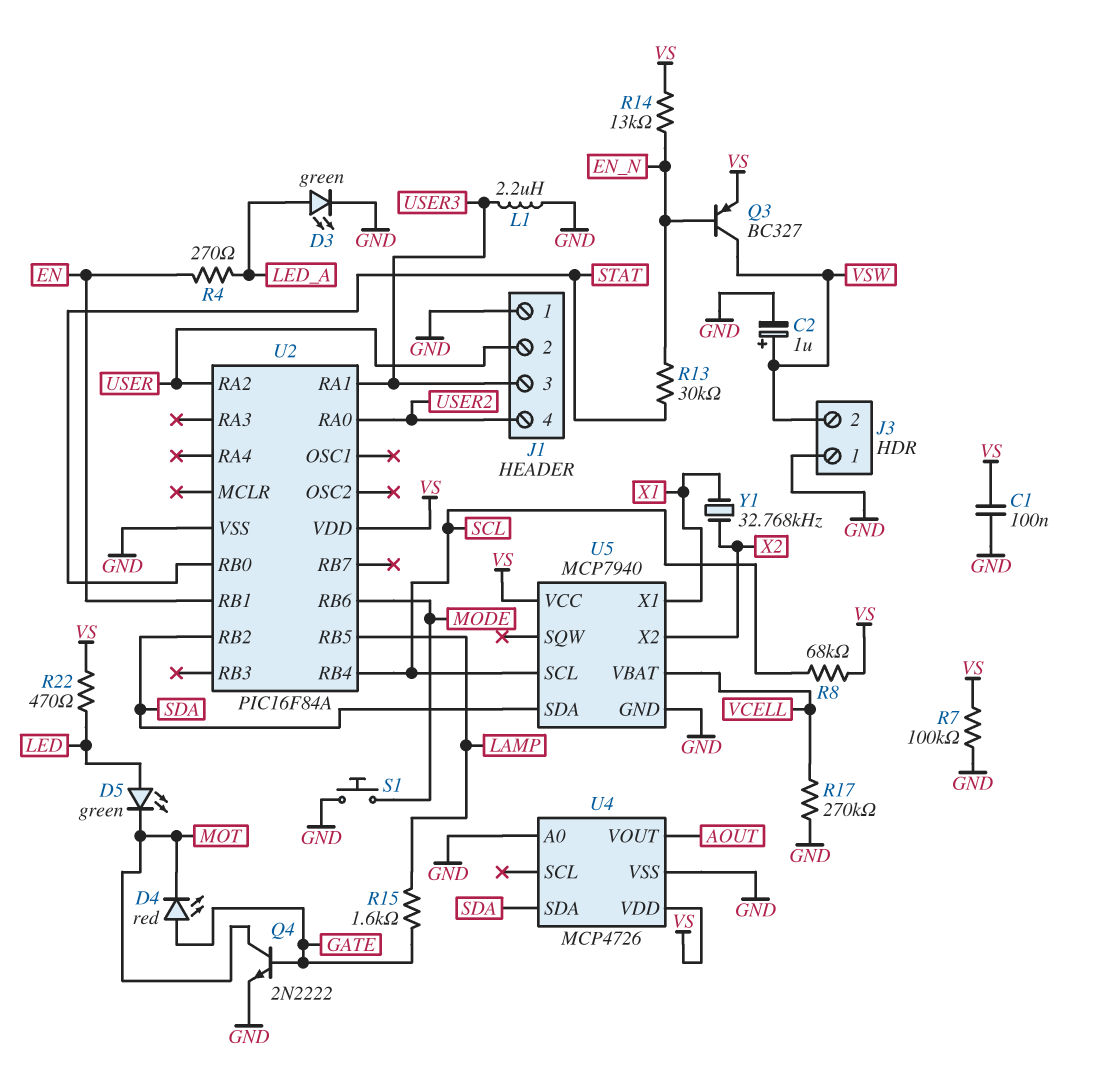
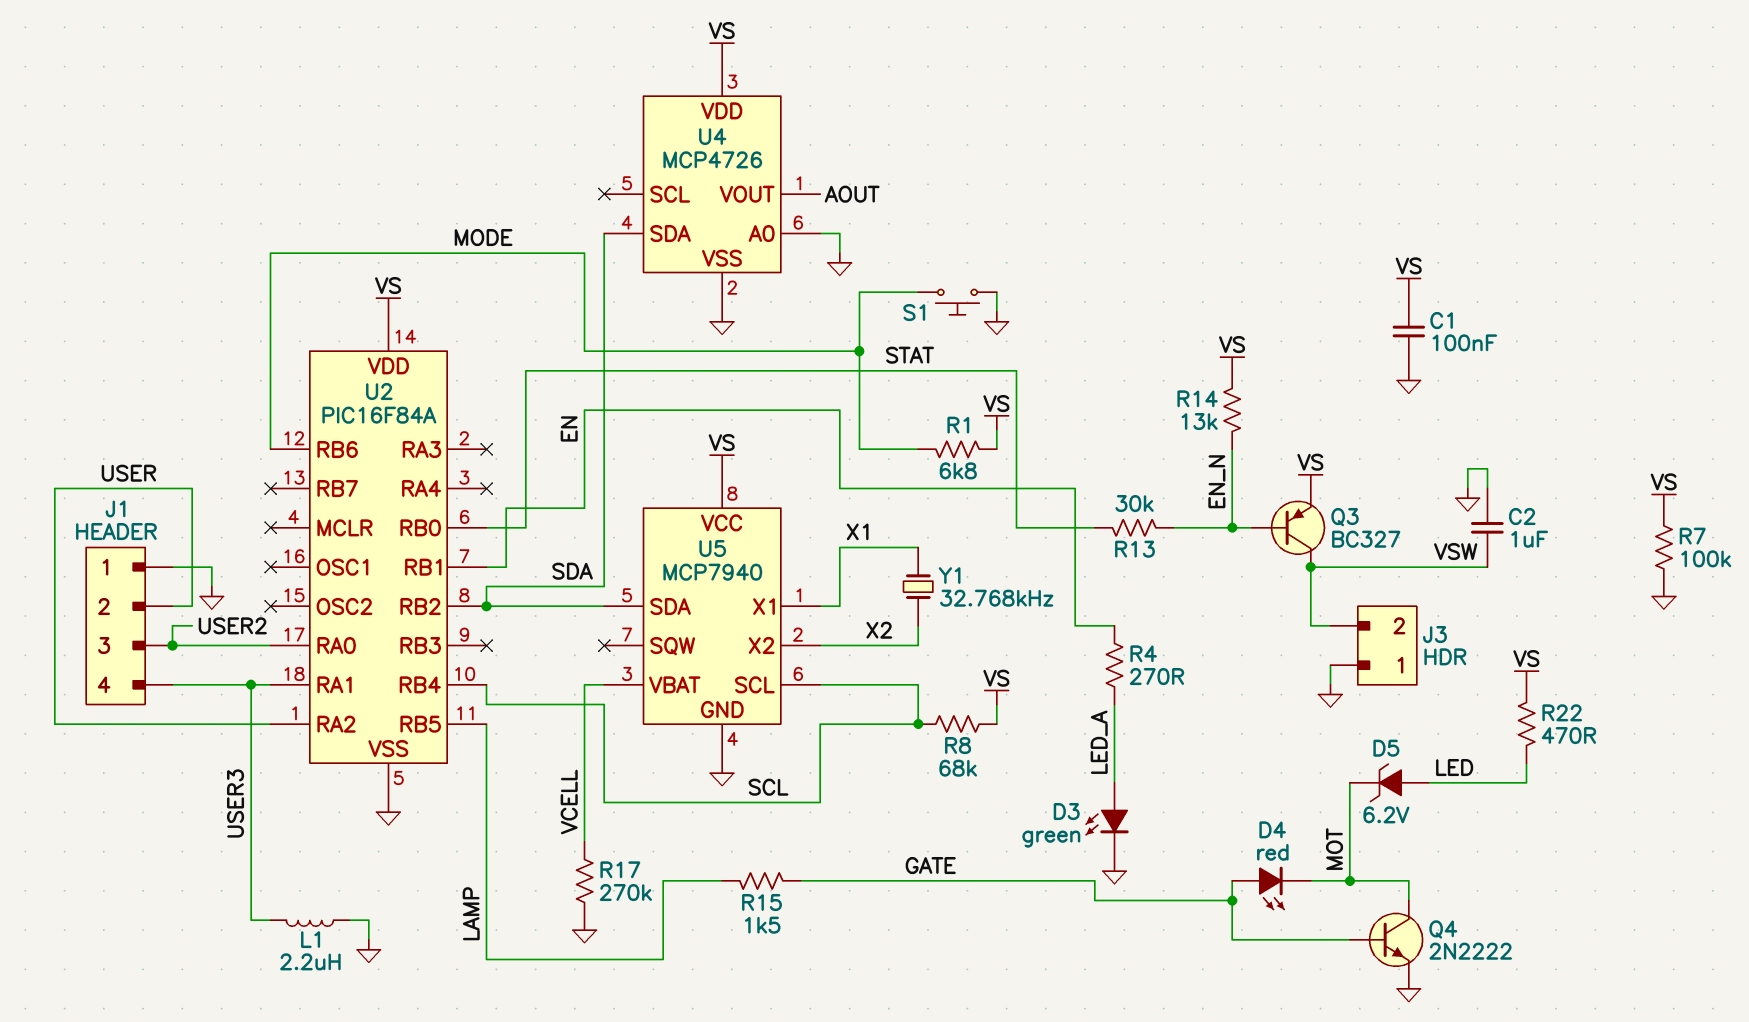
C2: 1uF (plus VSW, minus GND) -> 1uF (GND, VSW)
D5: LED green (A LED, K MOT) -> zener 6.2V (A LED, K MOT)
J1 pin 3: USER3 -> USER2
J1 pin 4: USER2 -> USER3
R1: none -> 6.8k (MODE, VS)
R15: 1.6k (GATE, LAMP) -> 1.5k (GATE, LAMP)

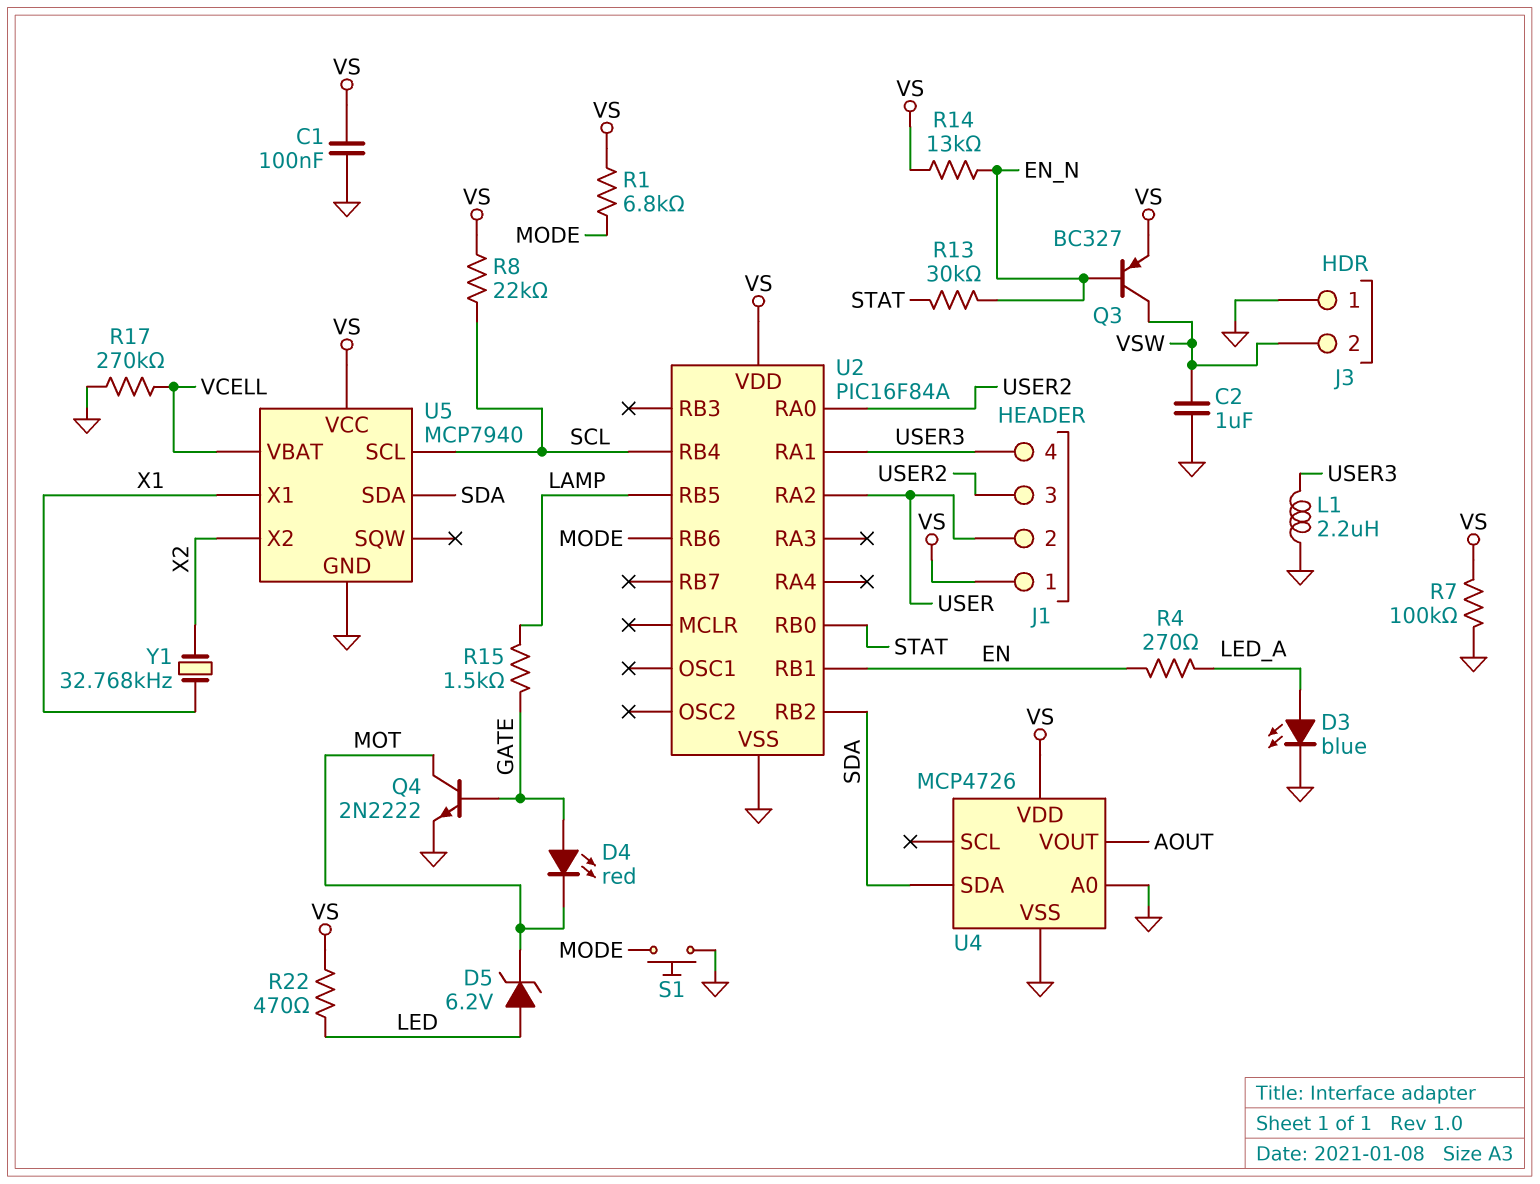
D3: LED green (A LED_A, K GND) -> LED blue (A LED_A, K GND)
J1 pin 1: GND -> VS
R8: 68k (SCL, VS) -> 22k (SCL, VS)

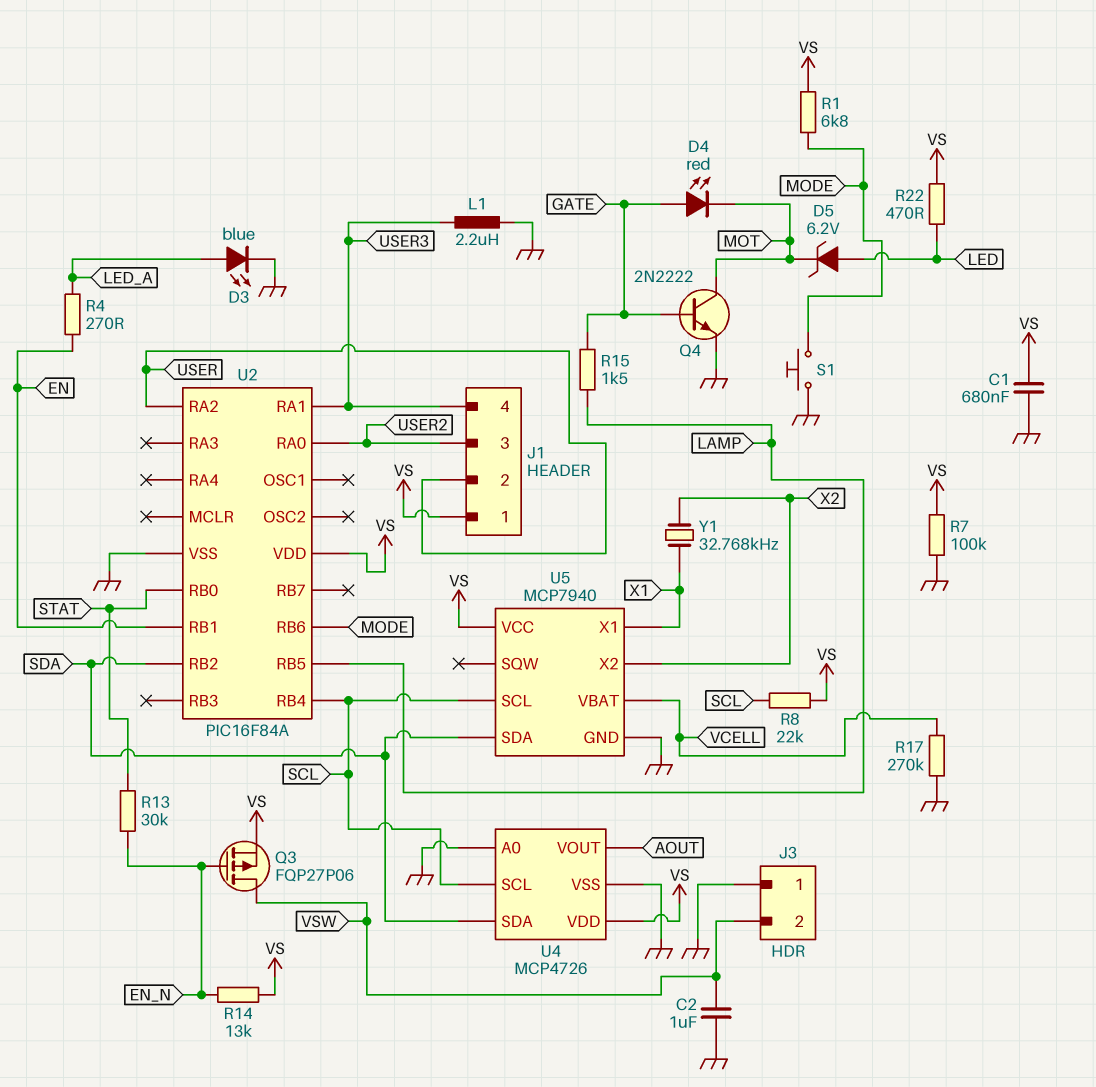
C1: 100nF (GND, VS) -> 680nF (GND, VS)
Q3: PNP BC327 (B EN_N, C VSW, E VS) -> PMOS FQP27P06 (G EN_N, D VSW, S VS)
U4 pin SCL: none -> SCL

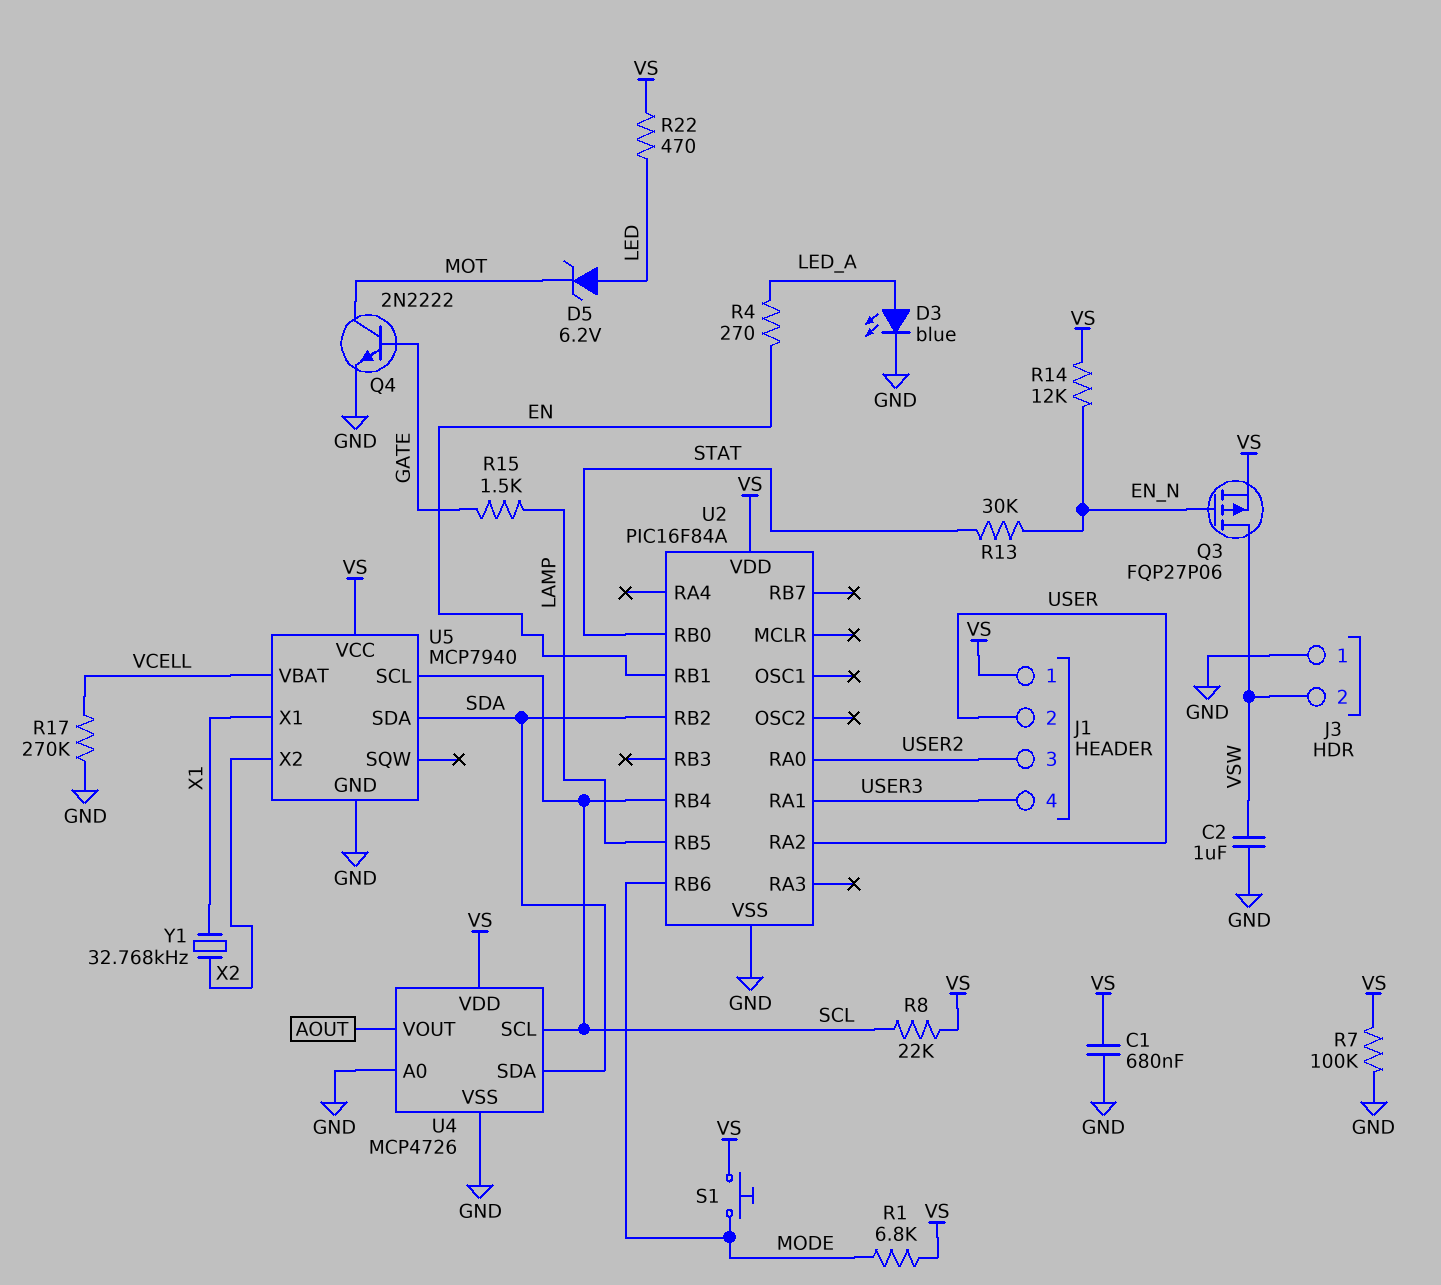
D4: LED red (A GATE, K MOT) -> none
L1: 2.2uH (GND, USER3) -> none
R14: 13k (EN_N, VS) -> 12k (EN_N, VS)
S1: button (GND, MODE) -> button (MODE, VS)

